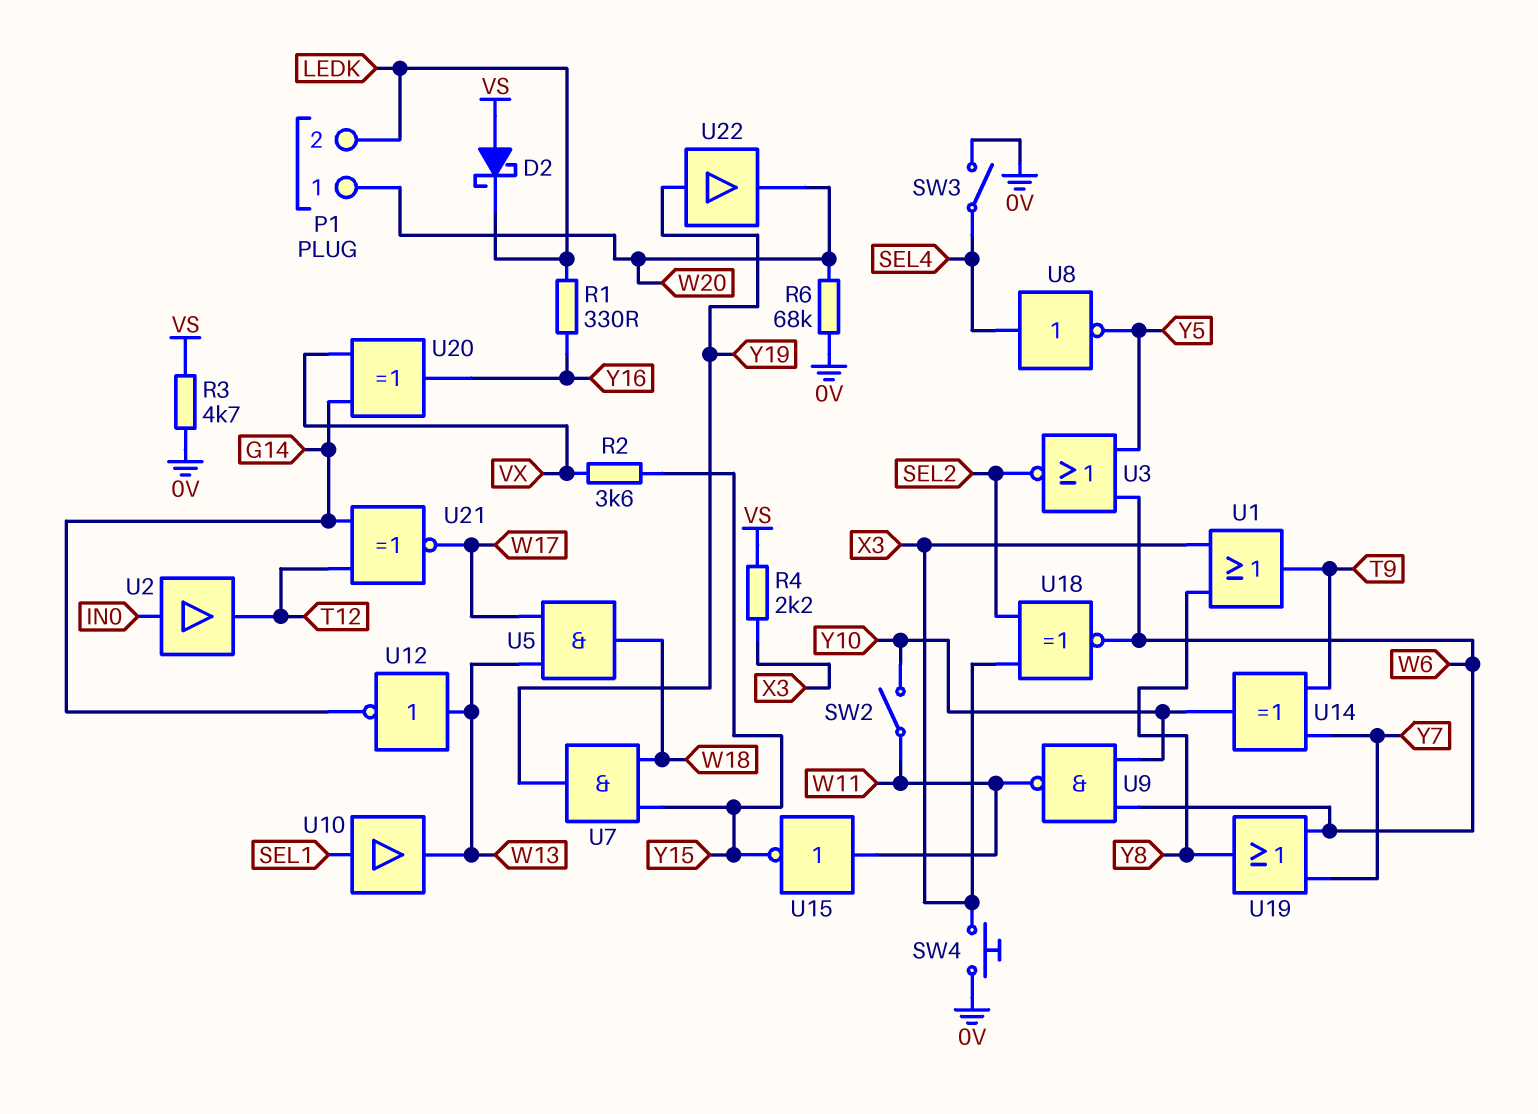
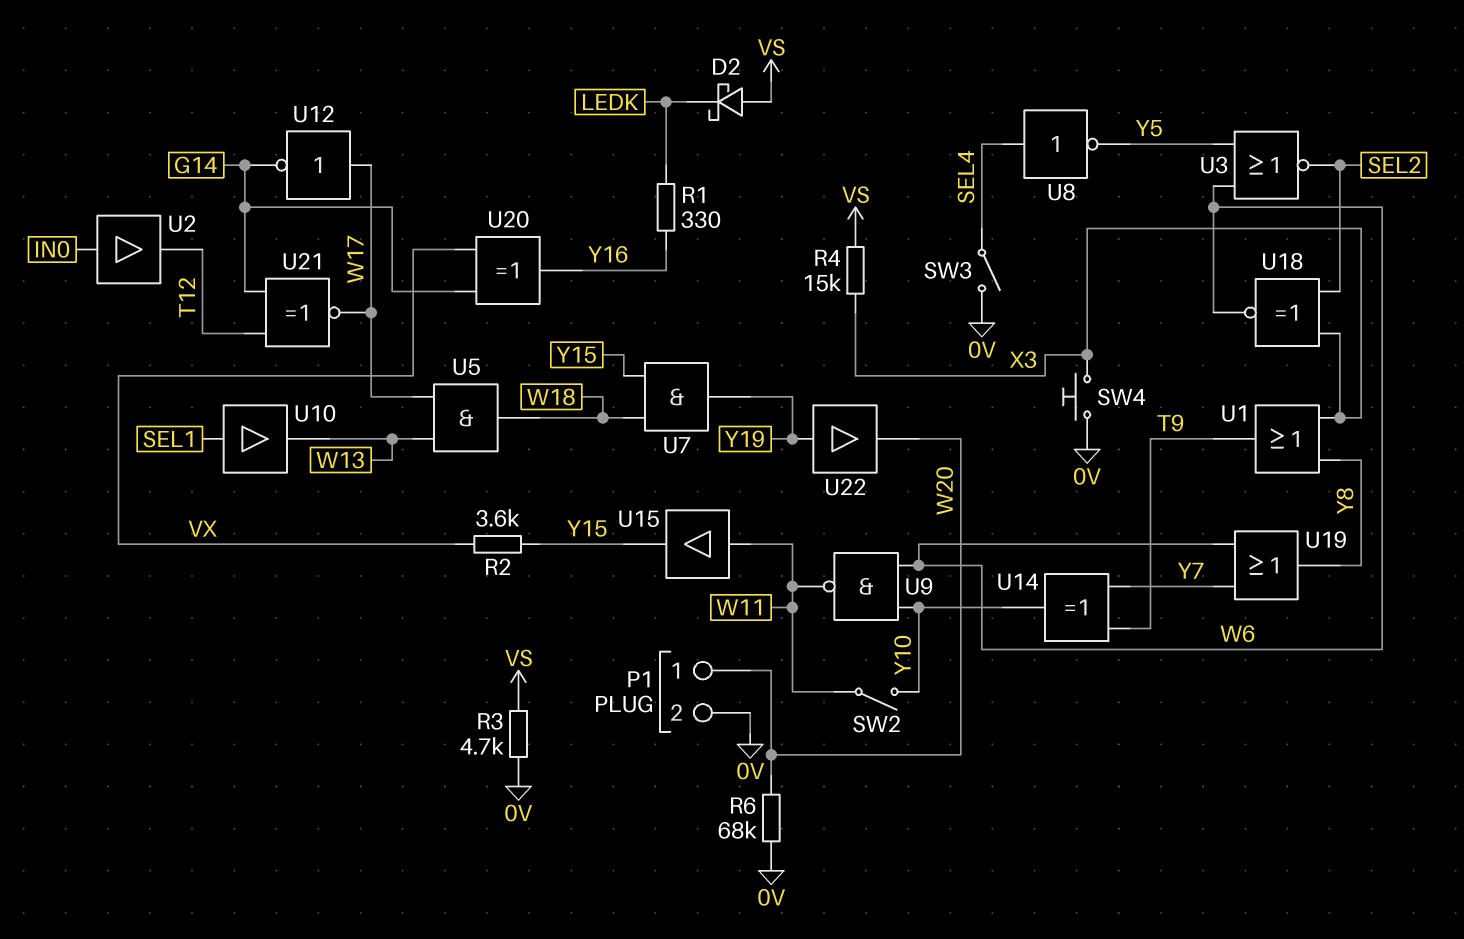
P1 pin 2: LEDK -> 0V
R4: 2.2k (VS, X3) -> 15k (VS, X3)
U12: NOT (in W13, out G14) -> NOT (in W17, out G14)
U15: NOT (in W11, out Y15) -> buffer (in W11, out Y15)

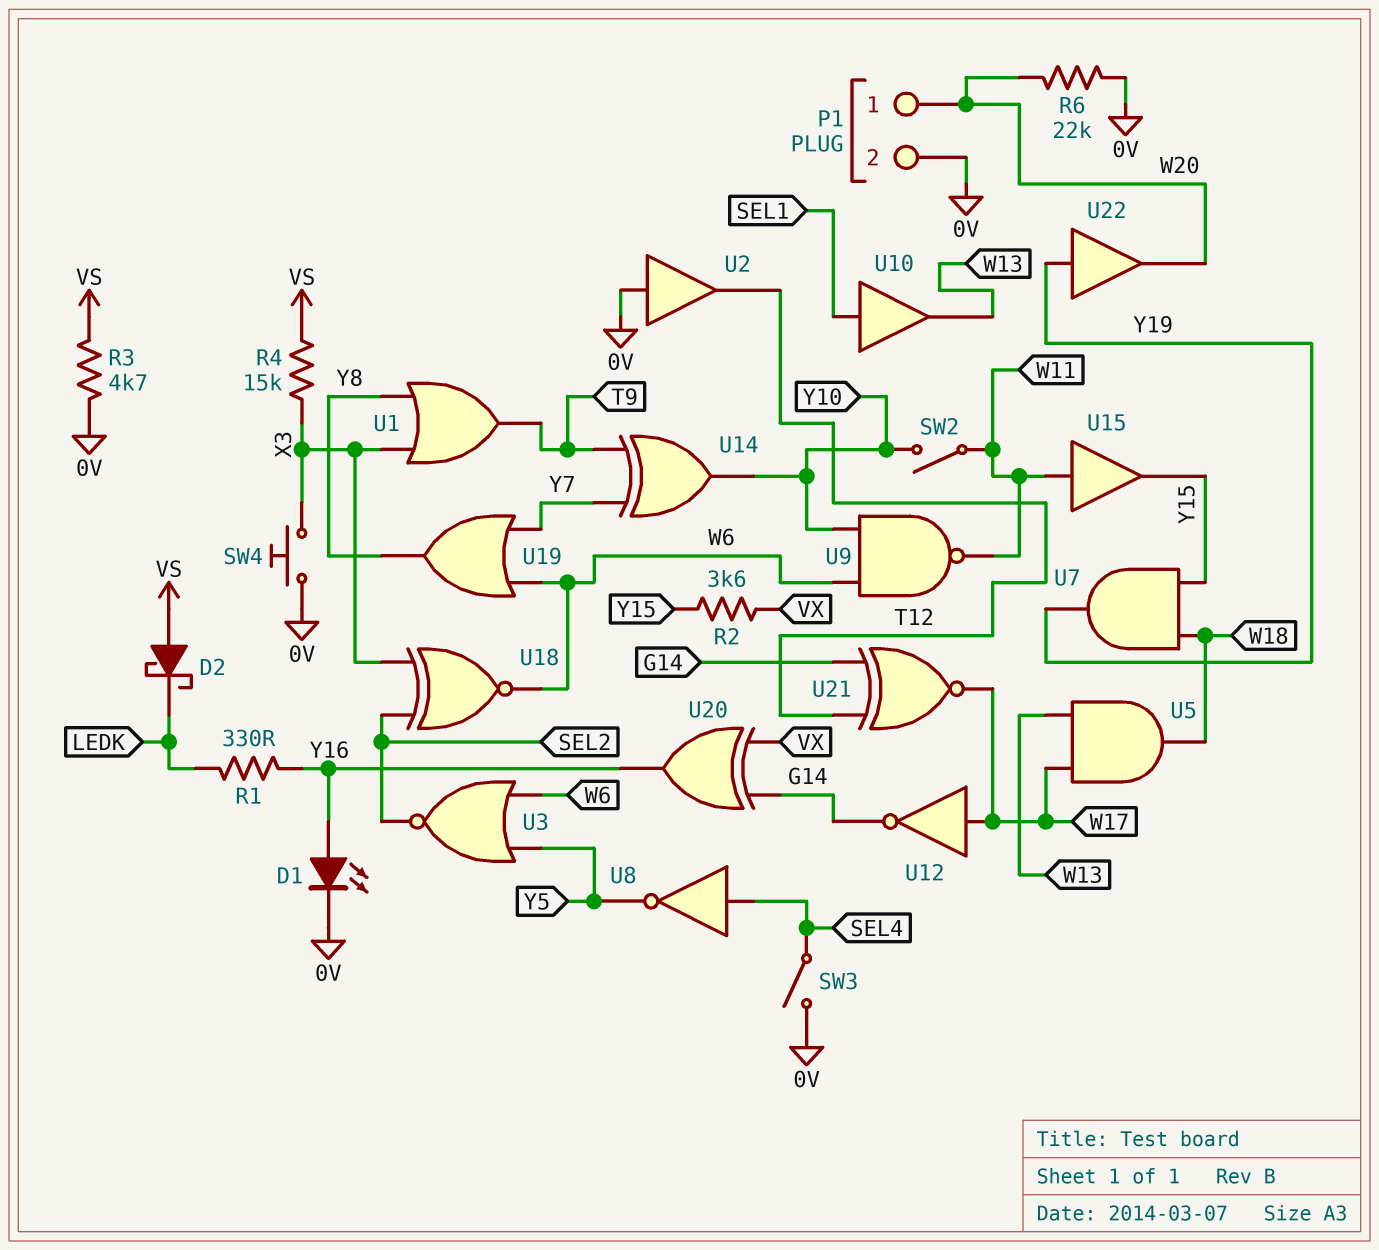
D1: none -> LED (A Y16, K 0V)
R6: 68k (0V, W20) -> 22k (0V, W20)
U2: buffer (in IN0, out T12) -> buffer (in 0V, out T12)

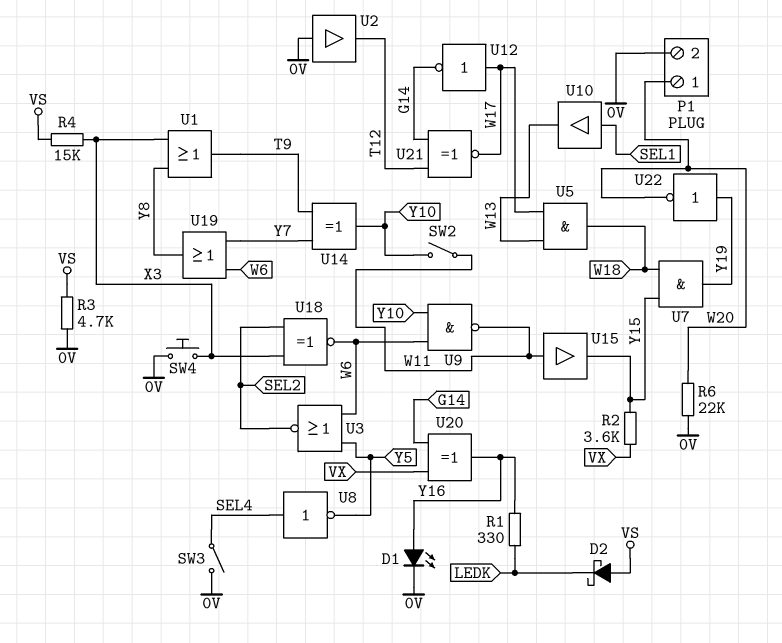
U22: buffer (in Y19, out W20) -> NOT (in Y19, out W20)

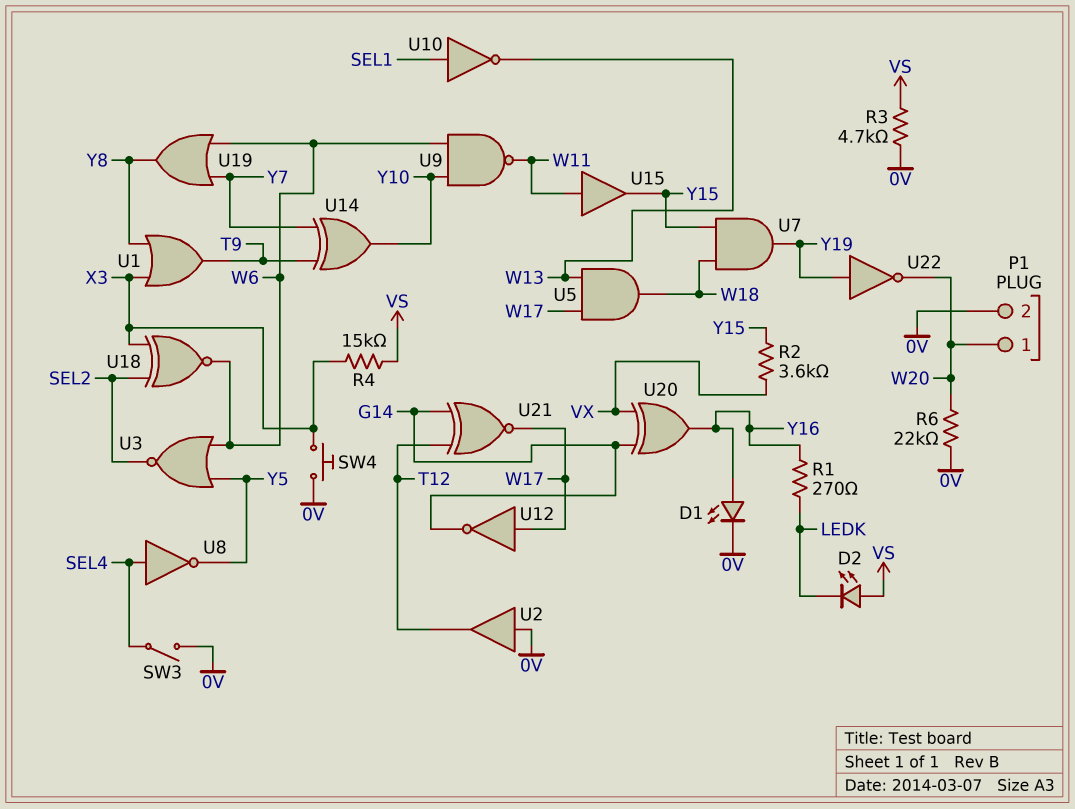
D2: schottky (A VS, K LEDK) -> LED (A VS, K LEDK)
R1: 330 (LEDK, Y16) -> 270 (LEDK, Y16)
SW2: switch (W11, Y10) -> none
U10: buffer (in SEL1, out W13) -> NOT (in SEL1, out W13)

